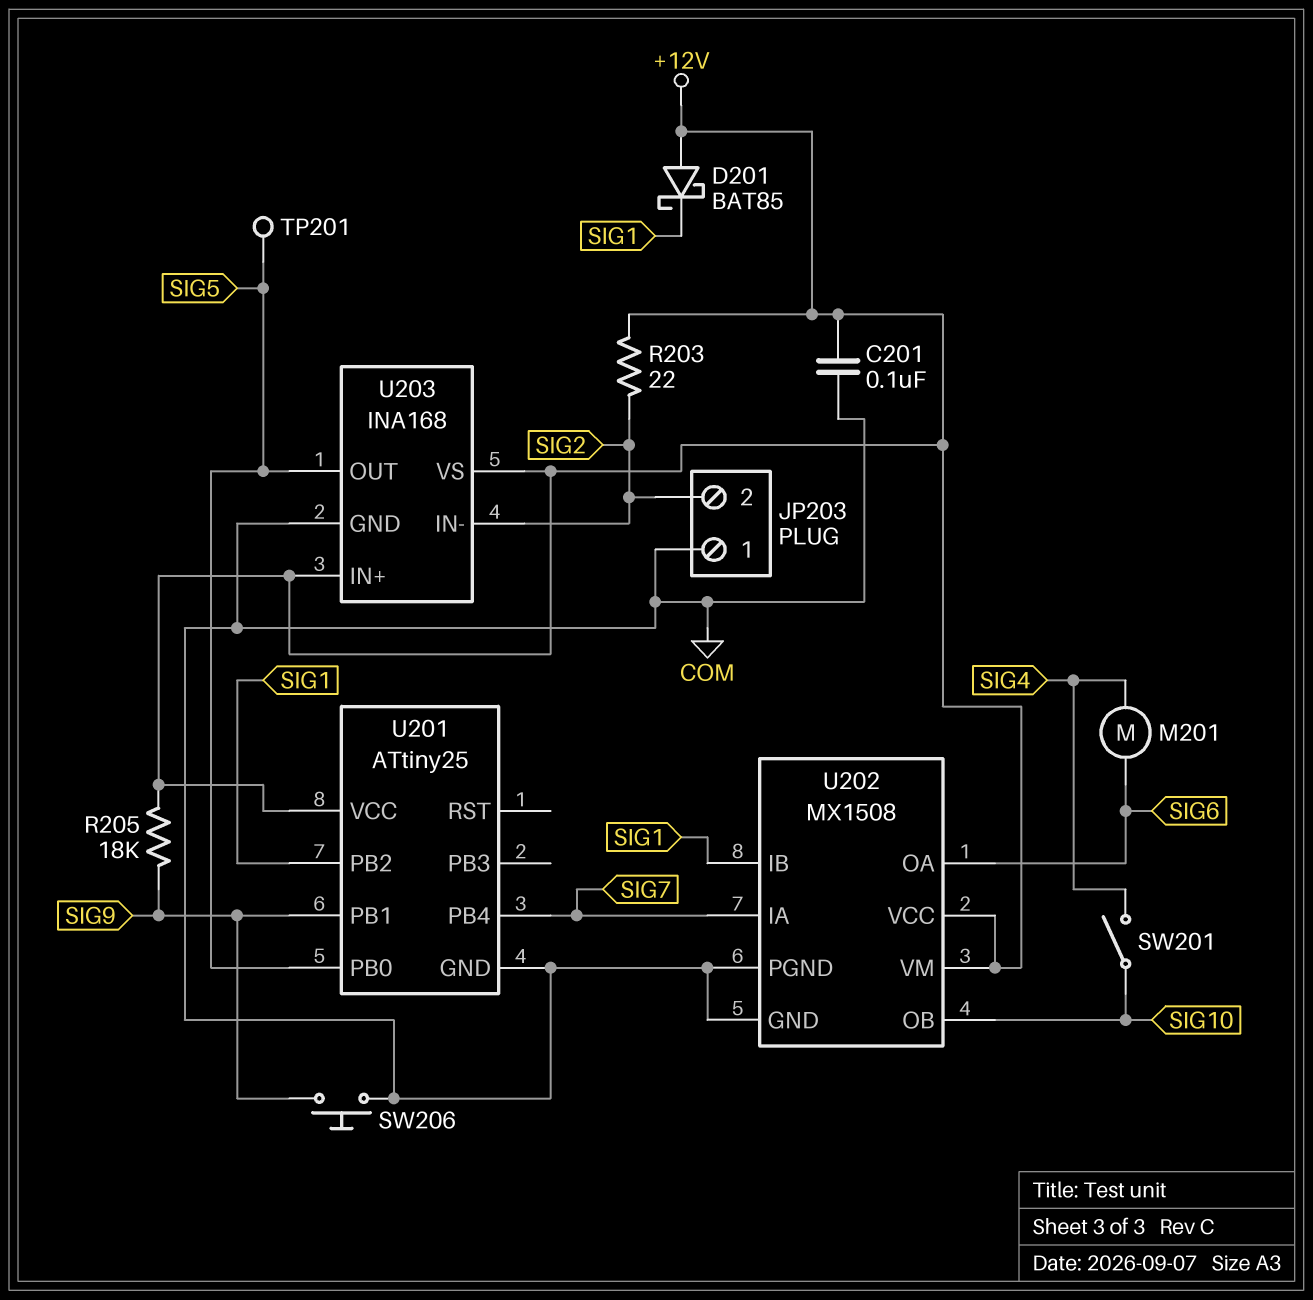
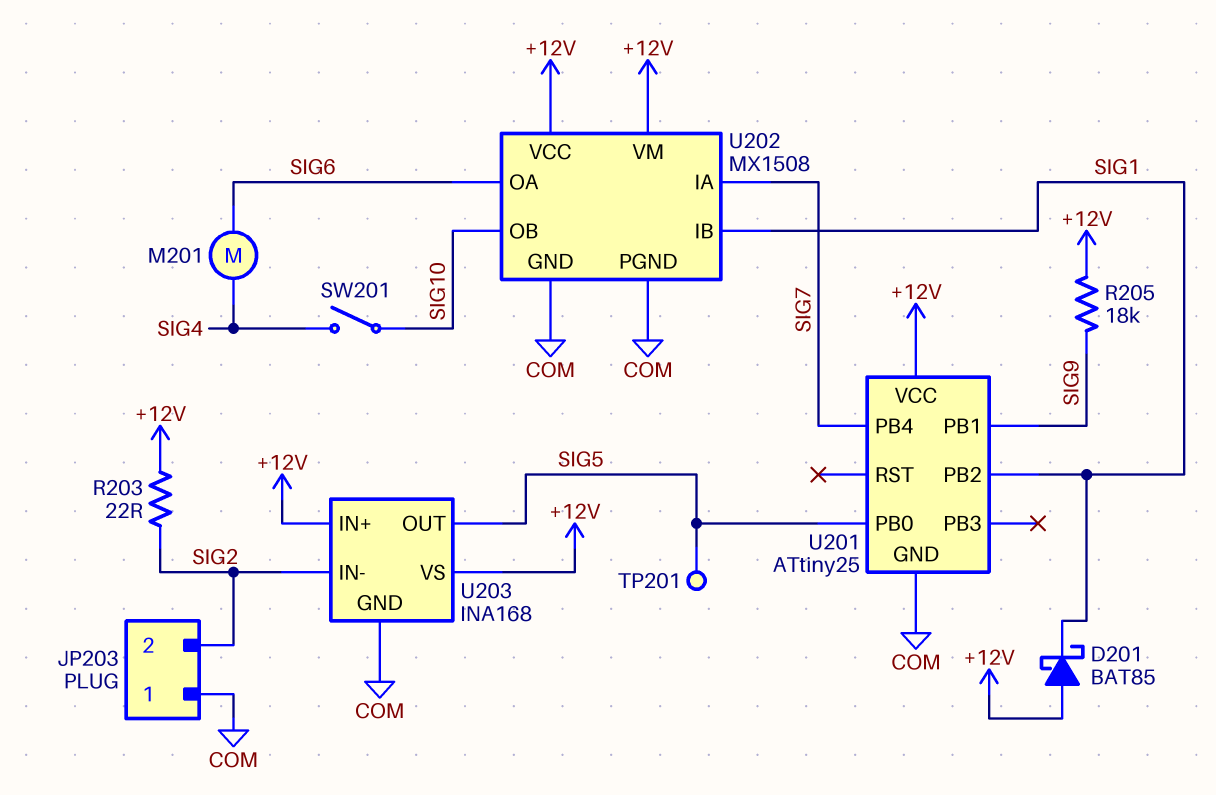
C201: 100nF (+12V, COM) -> none
SW206: button (COM, SIG9) -> none

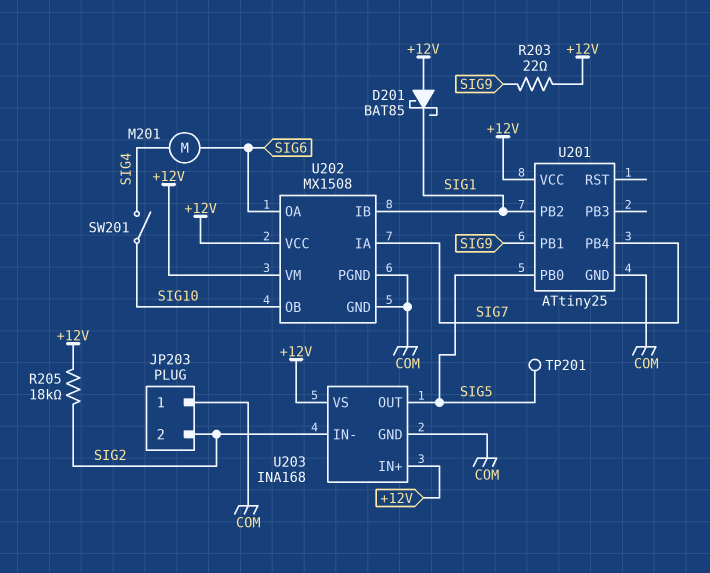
R203: 22 (+12V, SIG2) -> 22 (+12V, SIG9)
R205: 18k (+12V, SIG9) -> 18k (+12V, SIG2)

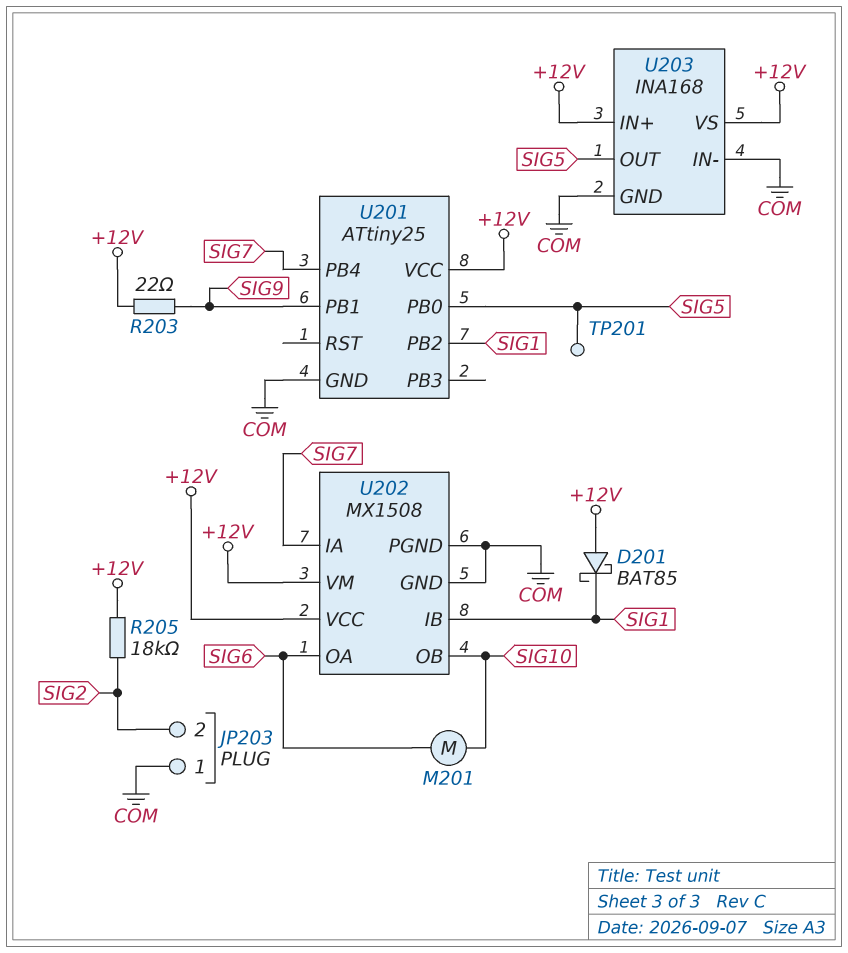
M201: motor (SIG4, SIG6) -> motor (SIG6, SIG10)
SW201: switch (SIG4, SIG10) -> none
U203 pin IN-: SIG2 -> COM

